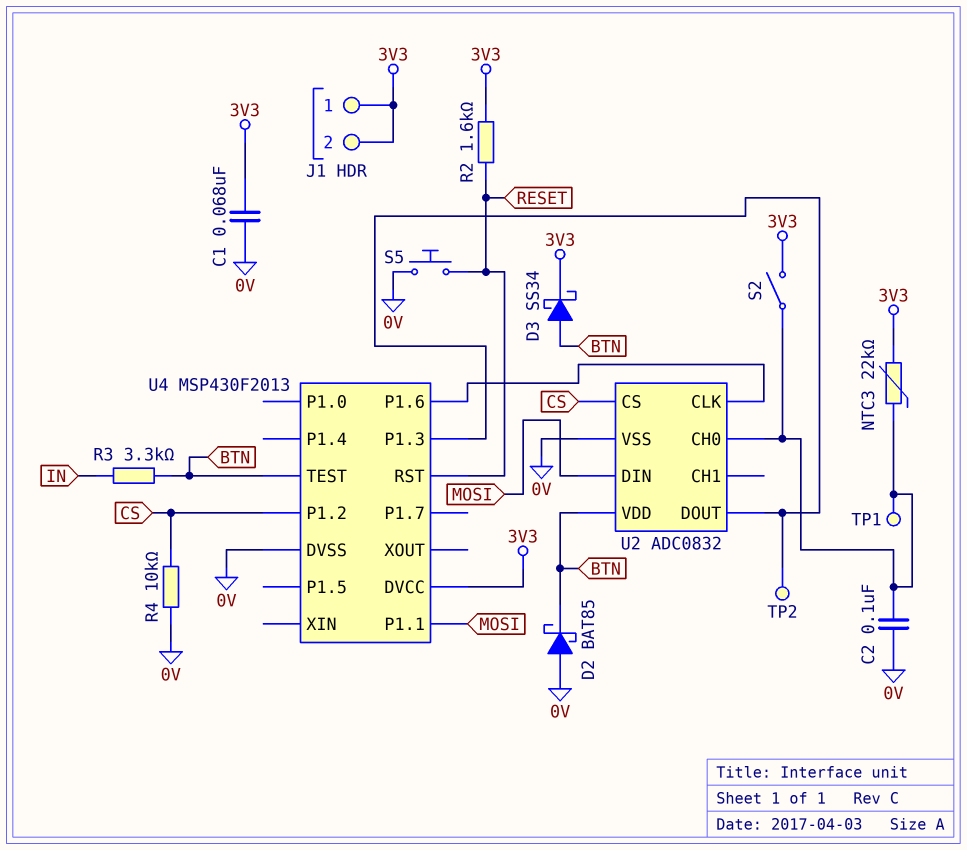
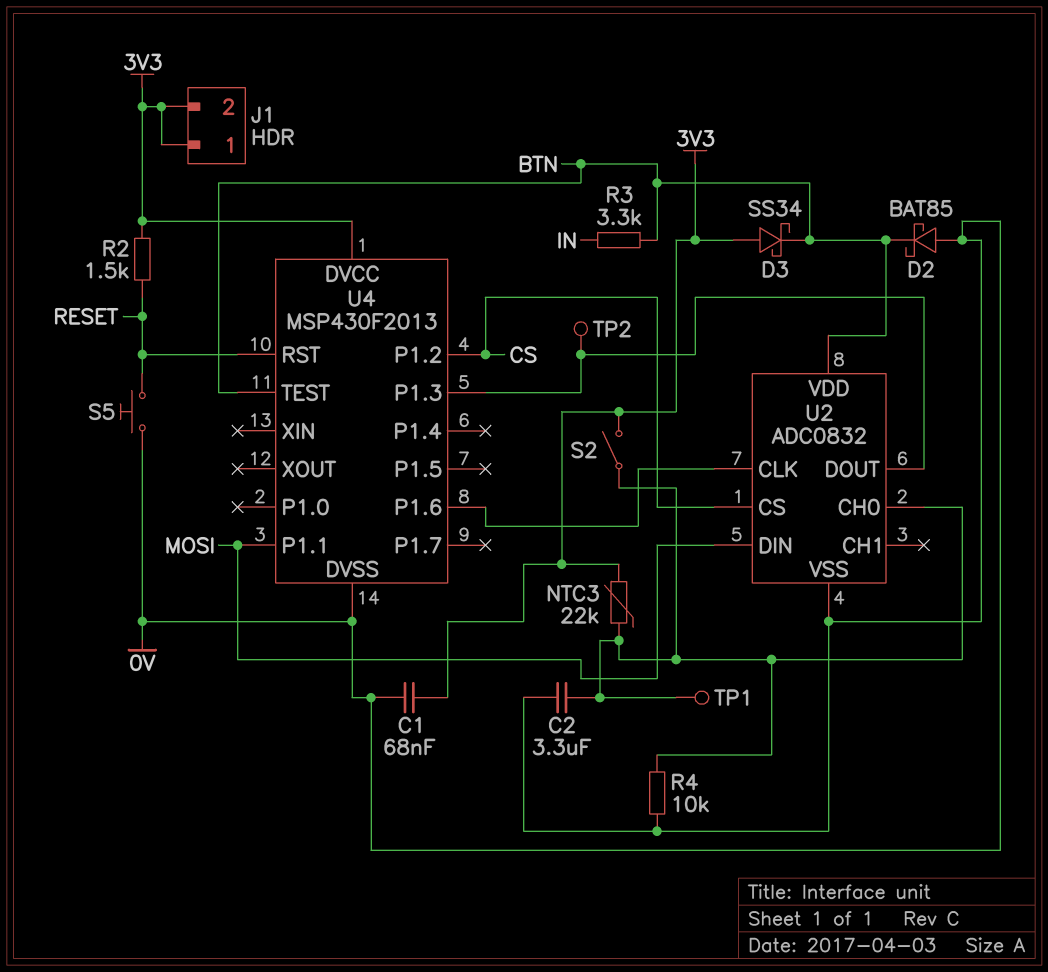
C2: 100nF (0V, U2/CH0) -> 3.3uF (0V, U2/CH0)
D3: schottky SS34 (A BTN, K 3V3) -> schottky SS34 (A 3V3, K BTN)
R2: 1.6k (3V3, RESET) -> 1.5k (3V3, RESET)
R4: 10k (0V, CS) -> 10k (0V, U2/CH0)

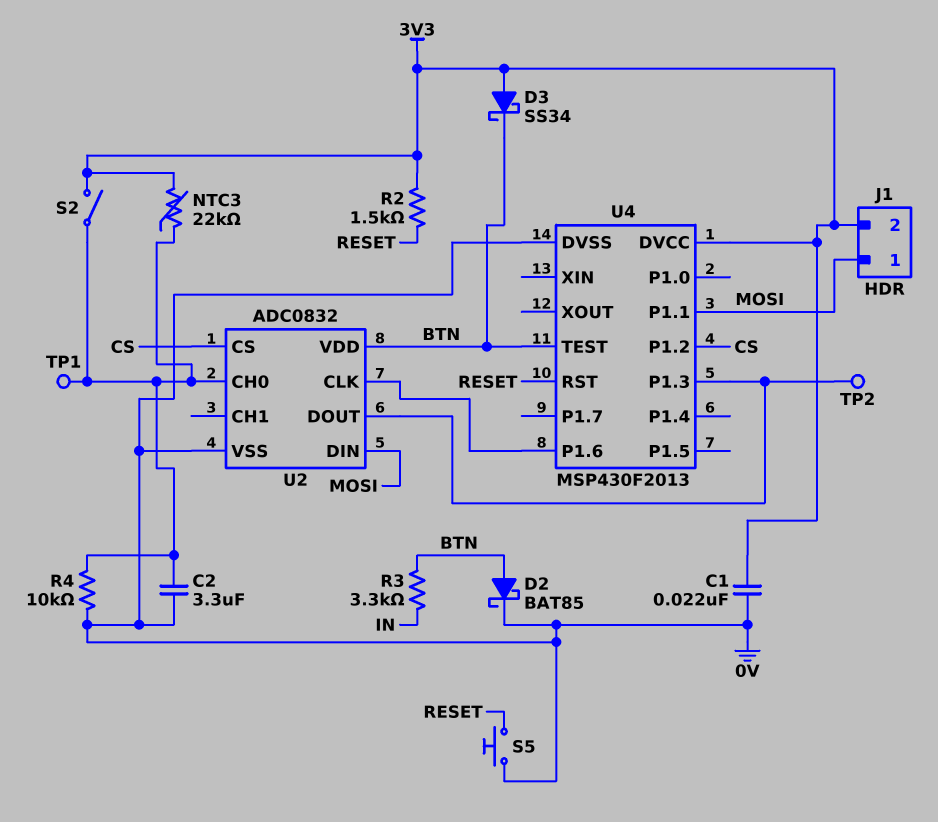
C1: 68nF (0V, 3V3) -> 22nF (0V, 3V3)
D2: schottky BAT85 (A 0V, K BTN) -> schottky BAT85 (A BTN, K 0V)
J1 pin 1: 3V3 -> MOSI

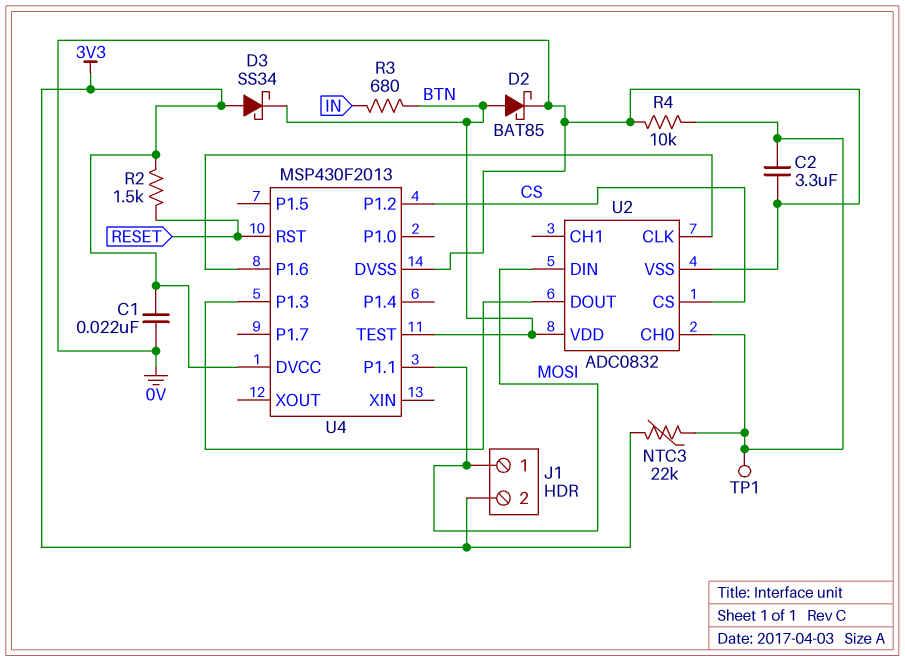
R3: 3.3k (BTN, IN) -> 680 (BTN, IN)
S2: switch (3V3, U2/CH0) -> none
S5: button (0V, RESET) -> none
TP2: test point (U2/DOUT) -> none

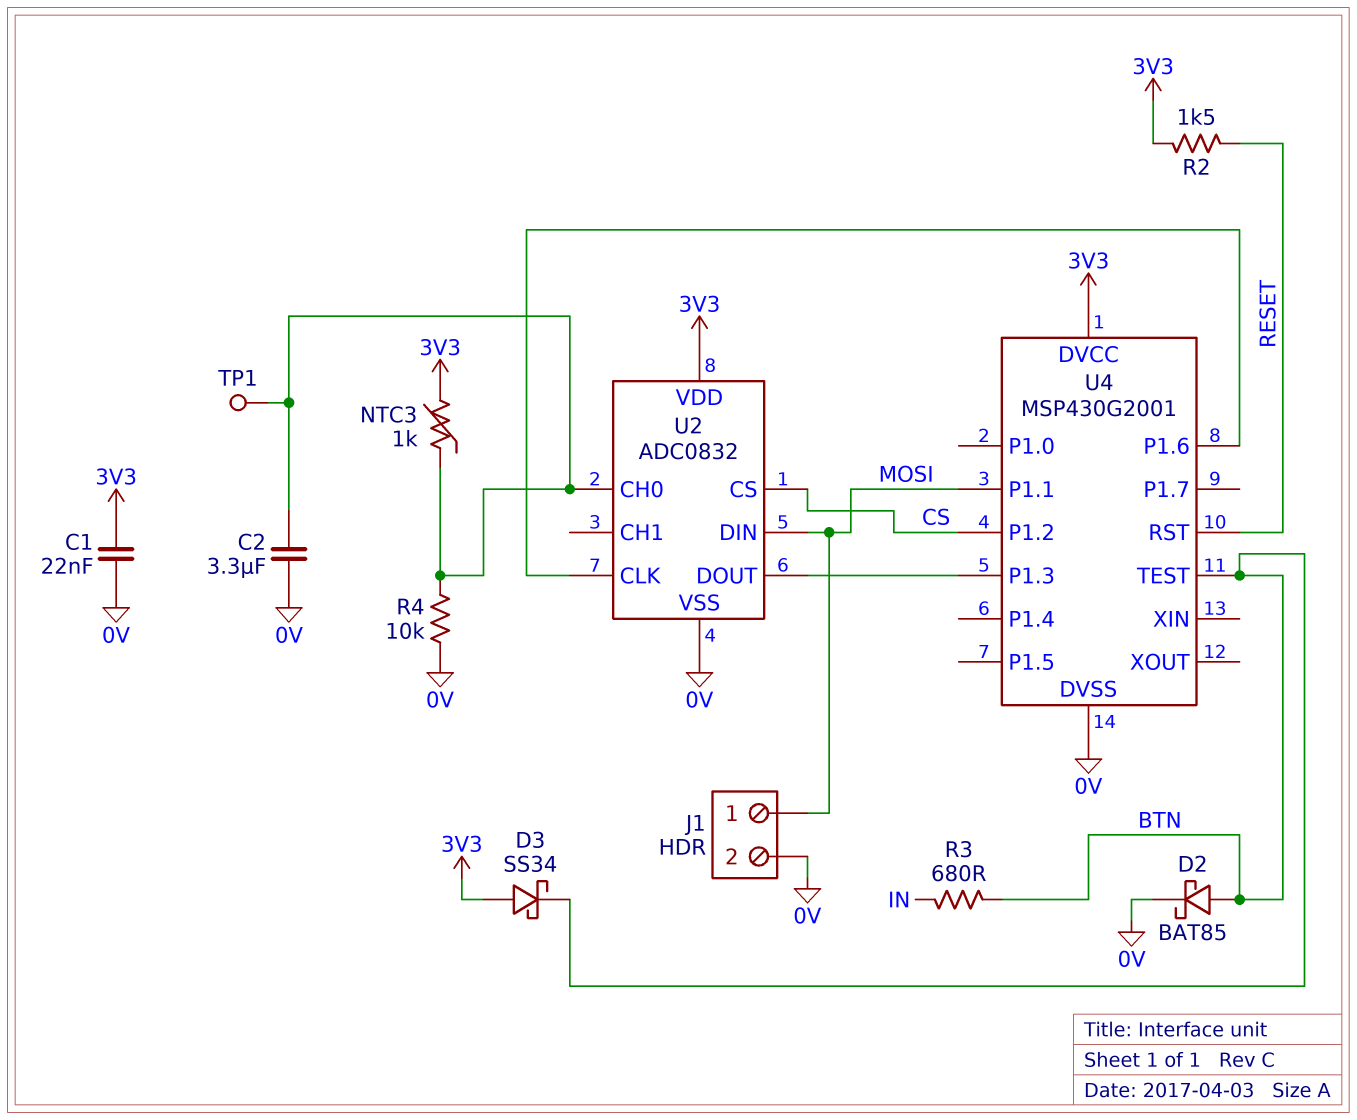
J1 pin 2: 3V3 -> 0V
NTC3: 22k (3V3, U2/CH0) -> 1k (3V3, U2/CH0)
U2 pin VDD: BTN -> 3V3
U4: MSP430F2013 -> MSP430G2001

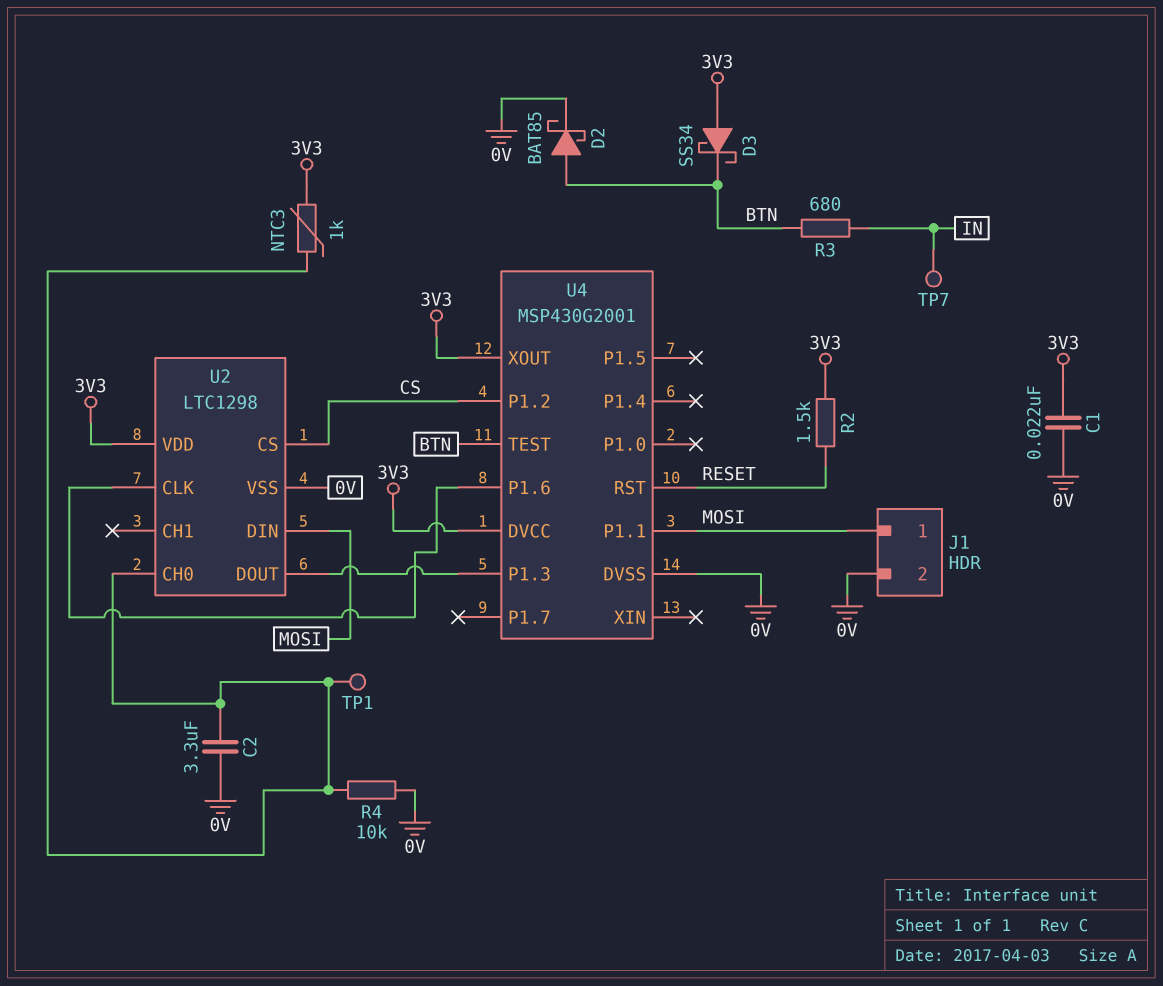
TP7: none -> test point (IN)
U2: ADC0832 -> LTC1298
U4 pin XOUT: none -> 3V3

